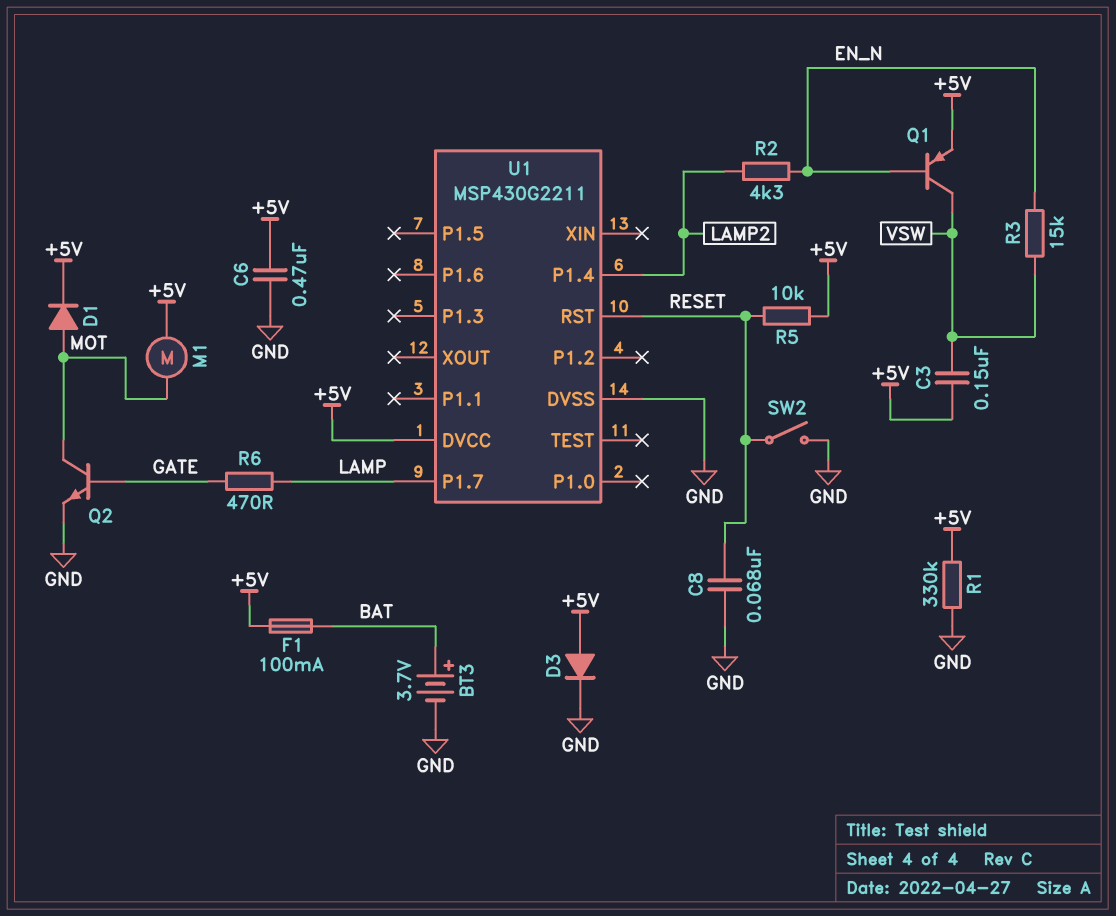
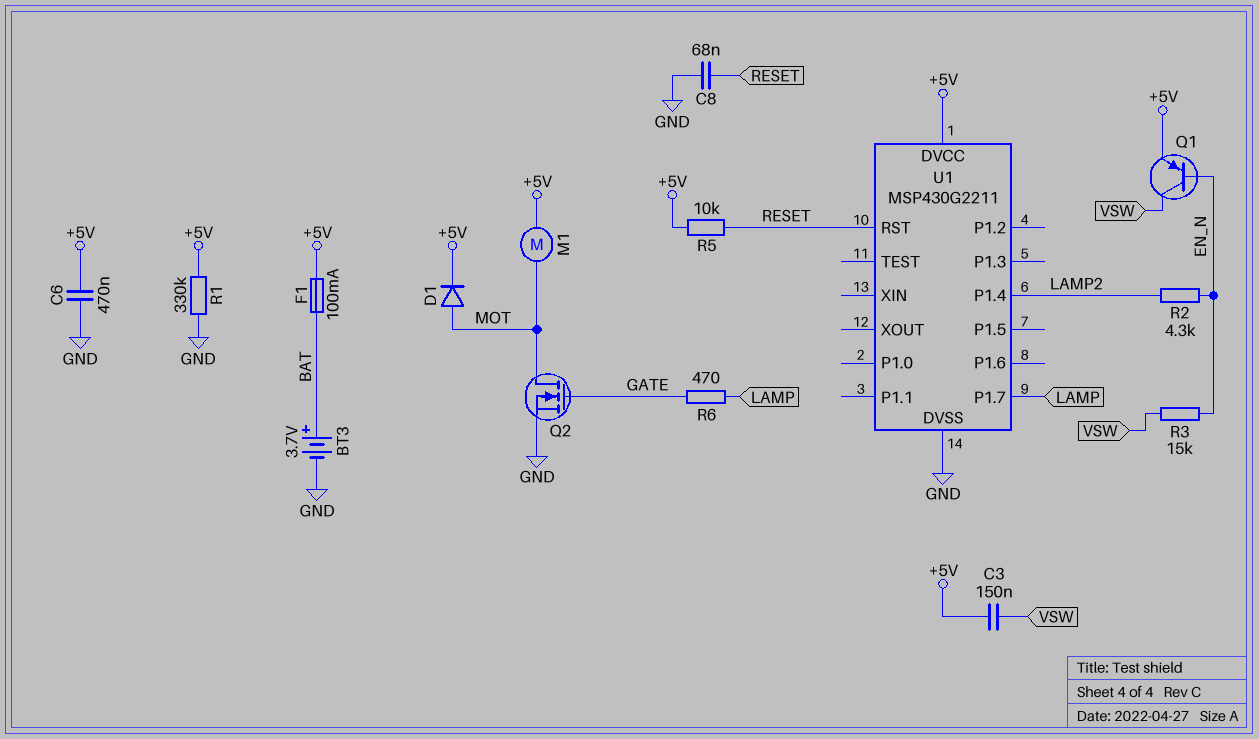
D3: diode (A +5V, K GND) -> none
Q2: NPN (B GATE, C MOT, E GND) -> NMOS (G GATE, D MOT, S GND)
SW2: switch (GND, RESET) -> none

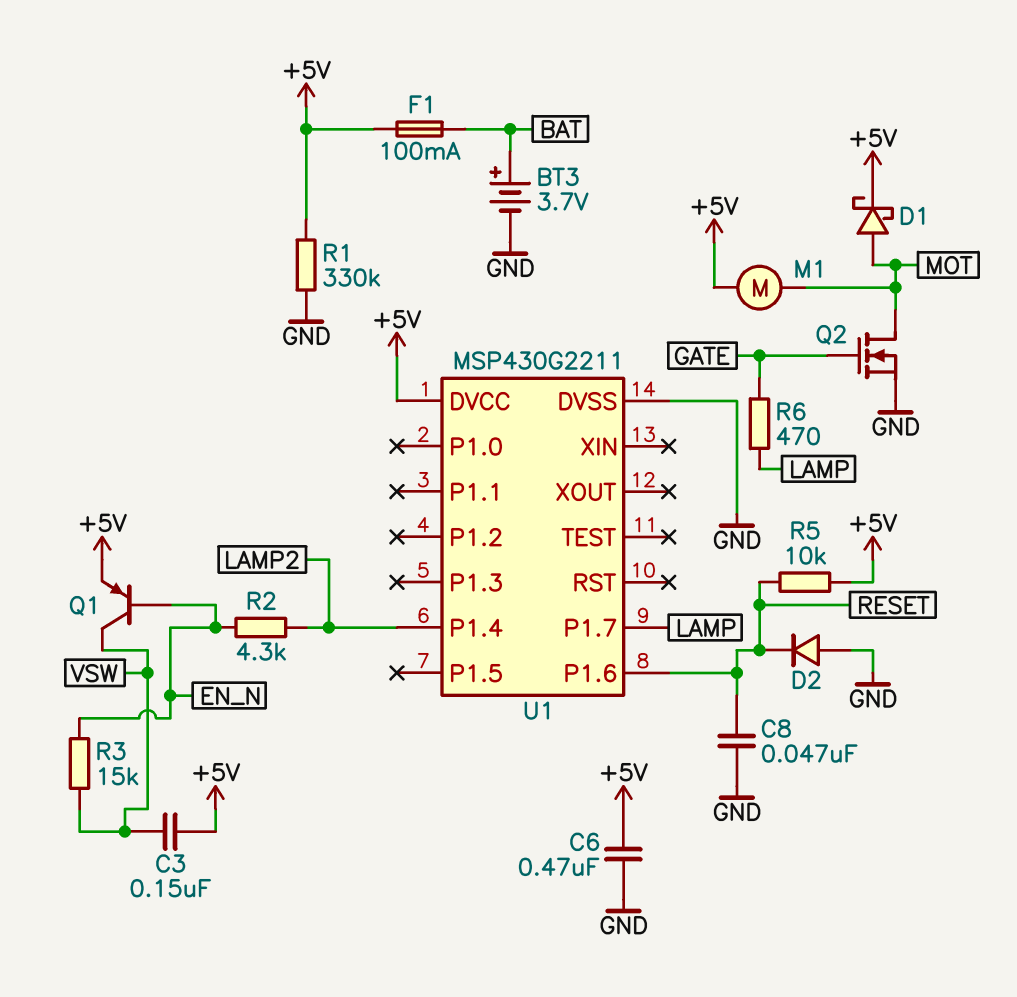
C8: 68nF (GND, RESET) -> 47nF (GND, RESET)
D1: diode (A MOT, K +5V) -> schottky (A MOT, K +5V)
D2: none -> diode (A GND, K RESET)
U1 pin P1.6: none -> RESET
U1 pin RST: RESET -> none

